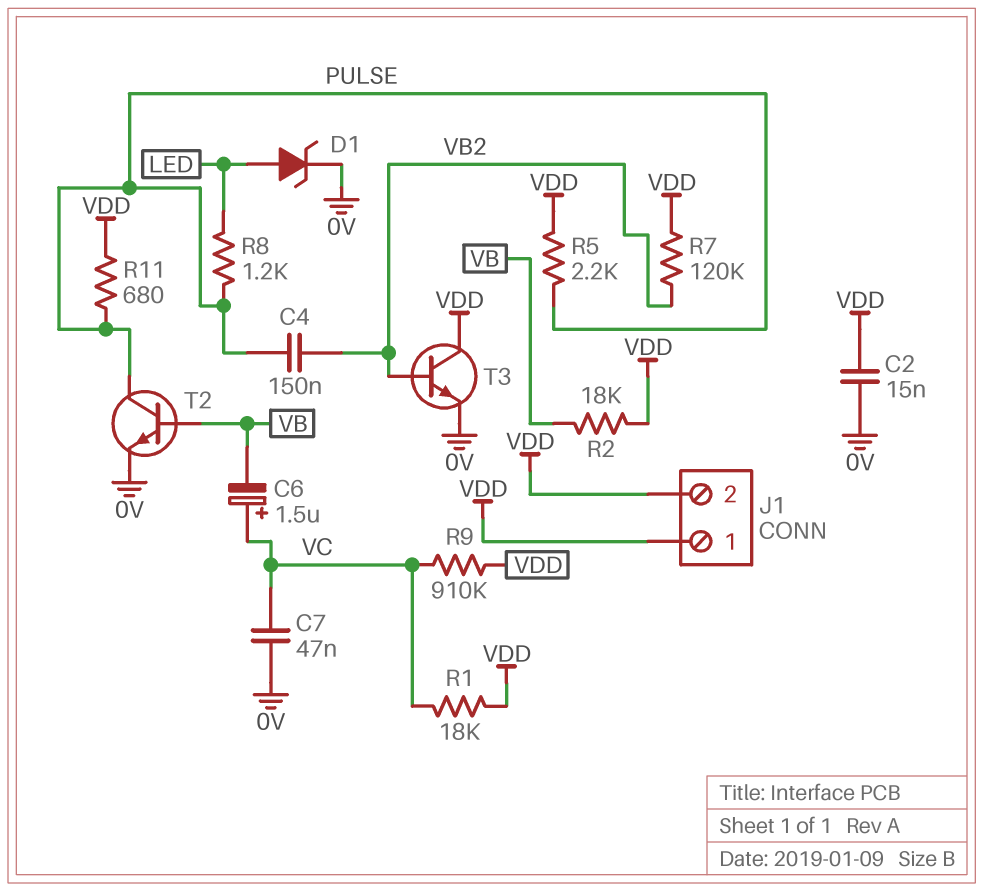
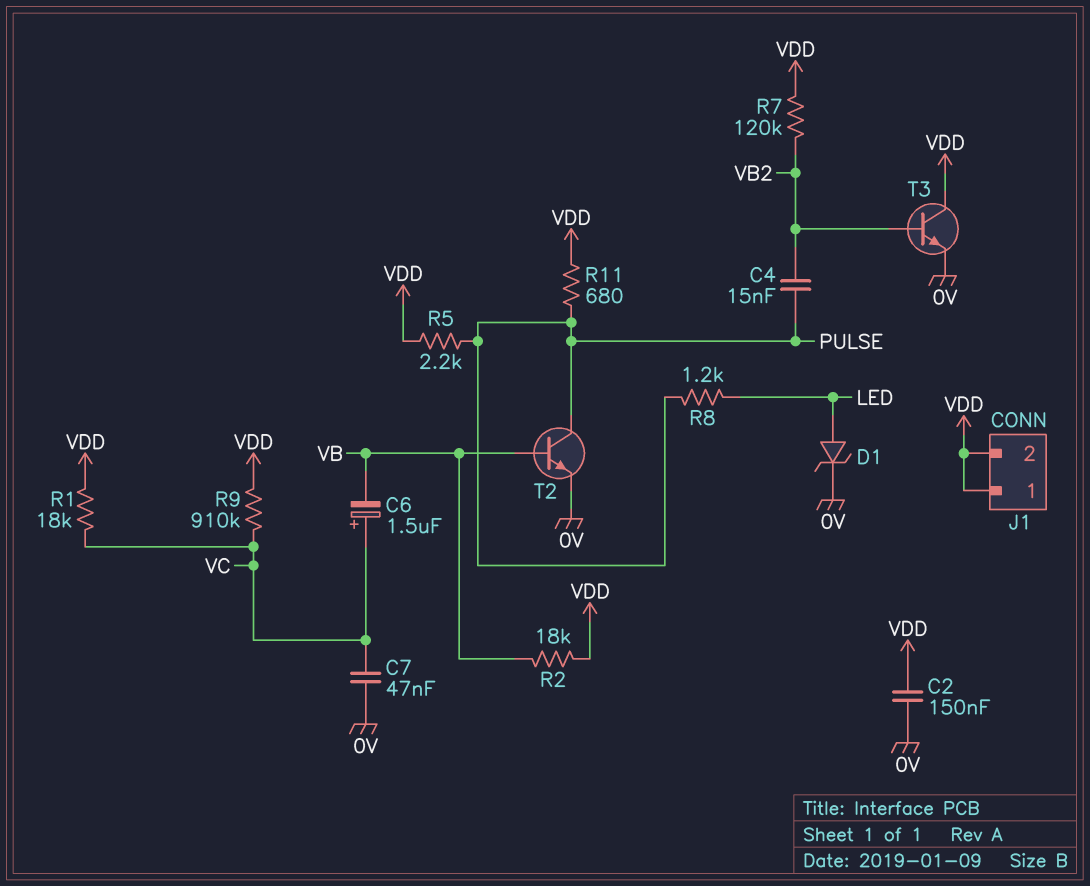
C2: 15nF (0V, VDD) -> 150nF (0V, VDD)
C4: 150nF (PULSE, VB2) -> 15nF (PULSE, VB2)

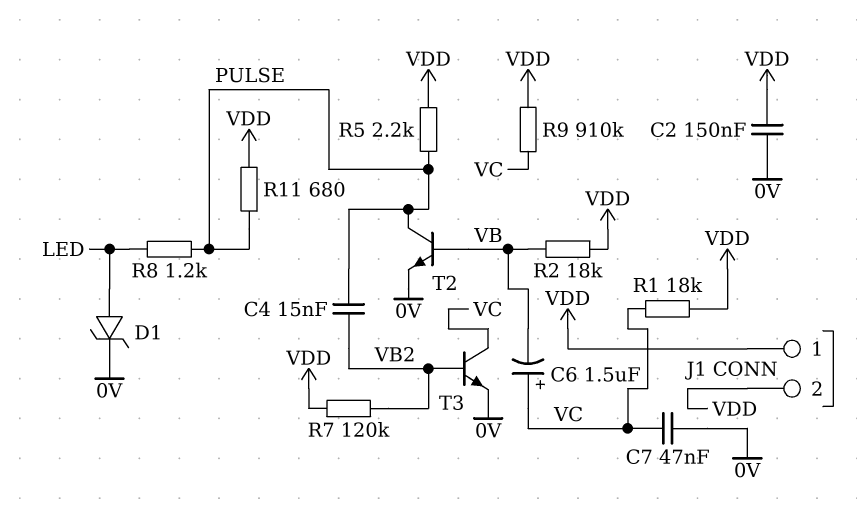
T3: NPN (B VB2, C VDD, E 0V) -> NPN (B VB2, C VC, E 0V)

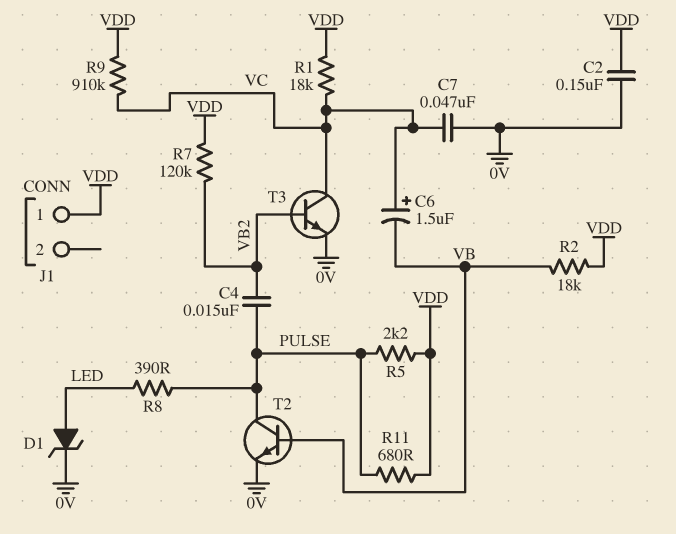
J1 pin 2: VDD -> none
R8: 1.2k (LED, PULSE) -> 390 (LED, PULSE)

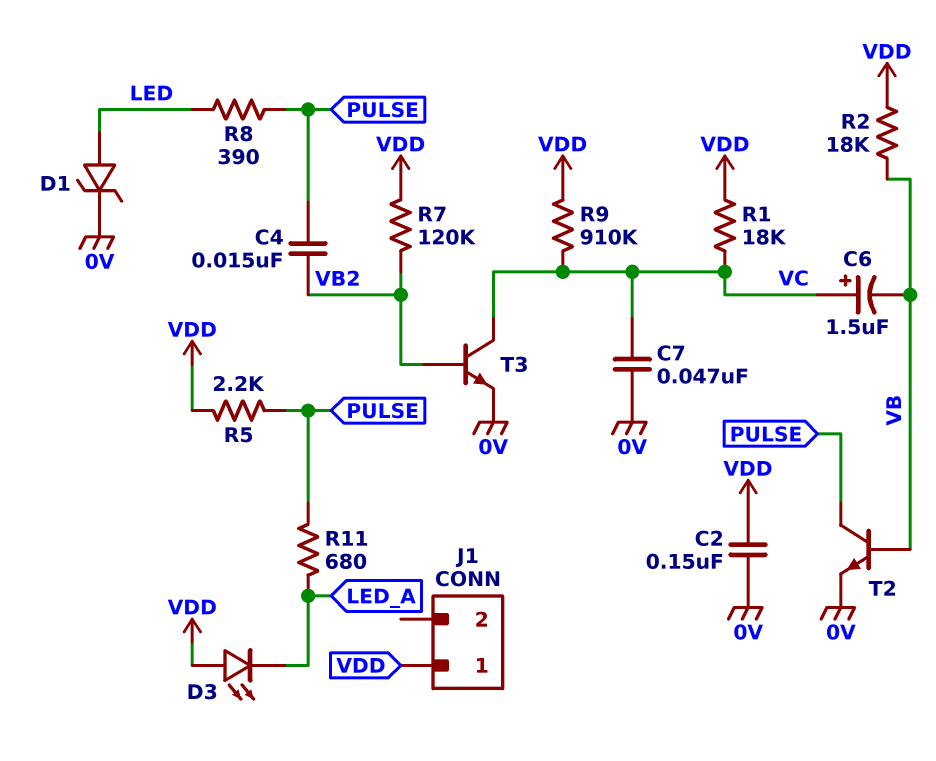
D3: none -> LED (A VDD, K LED_A)
R11: 680 (PULSE, VDD) -> 680 (LED_A, PULSE)

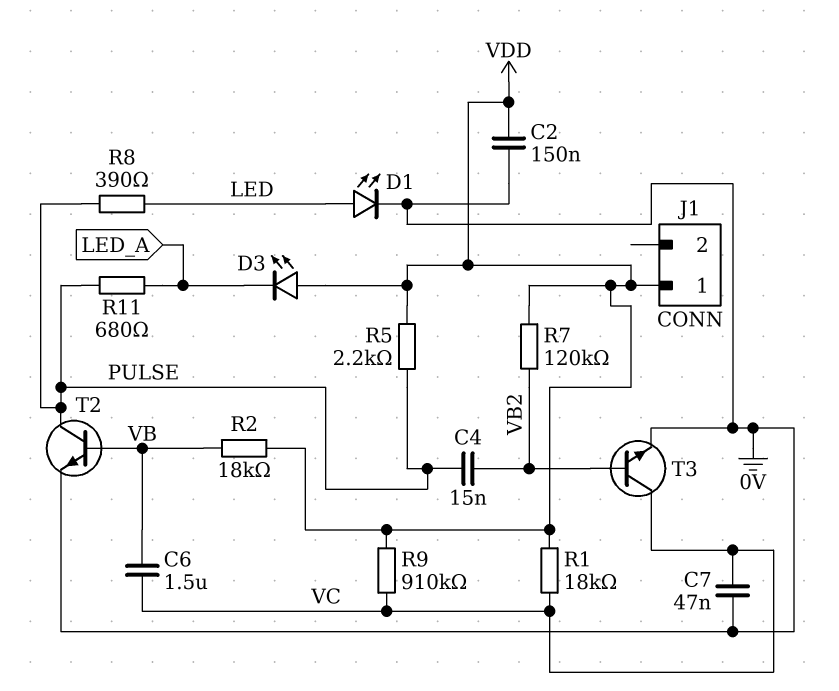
C6: 1.5uF (plus VC, minus VB) -> 1.5uF (VB, VC)
D1: zener (A LED, K 0V) -> LED (A LED, K 0V)

